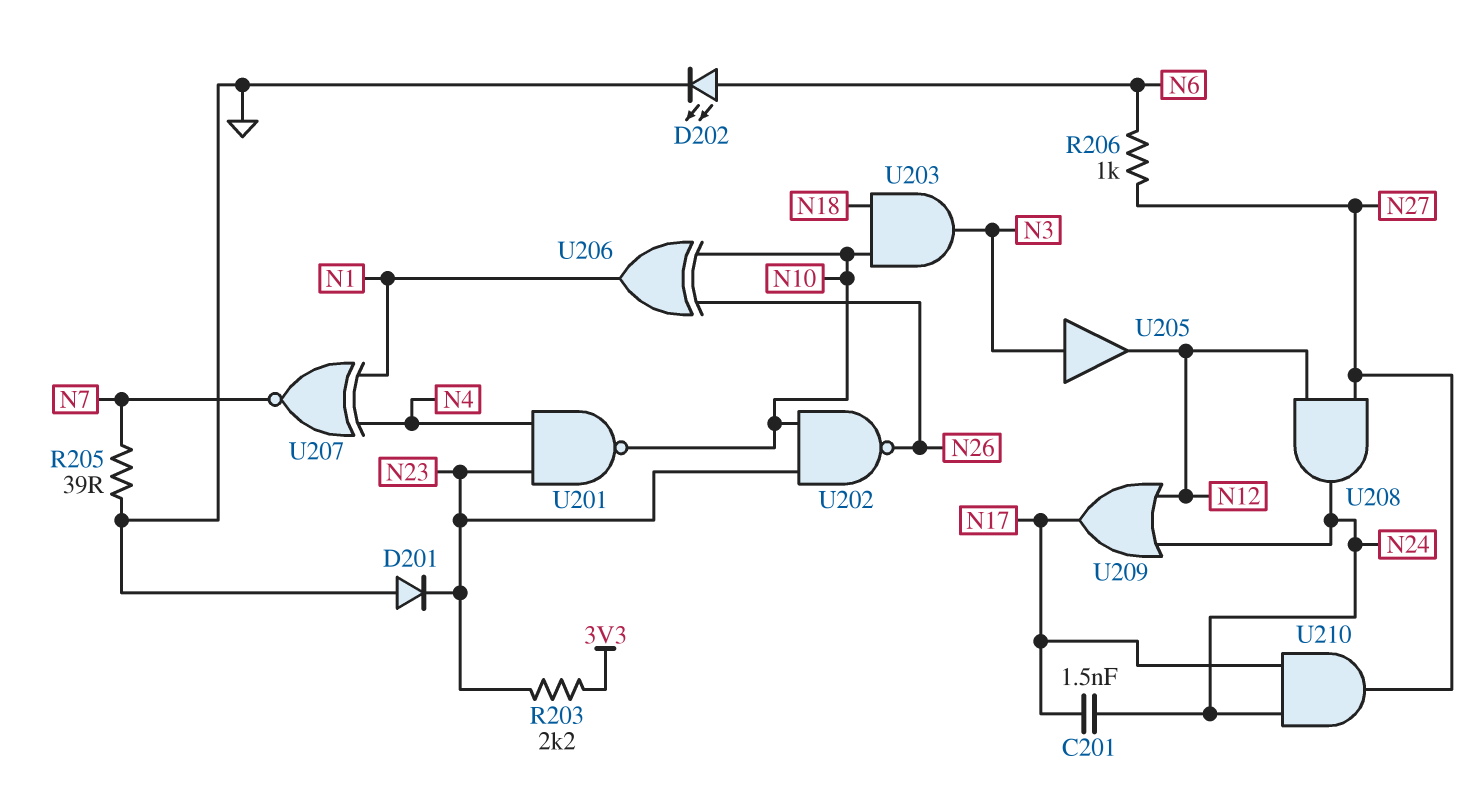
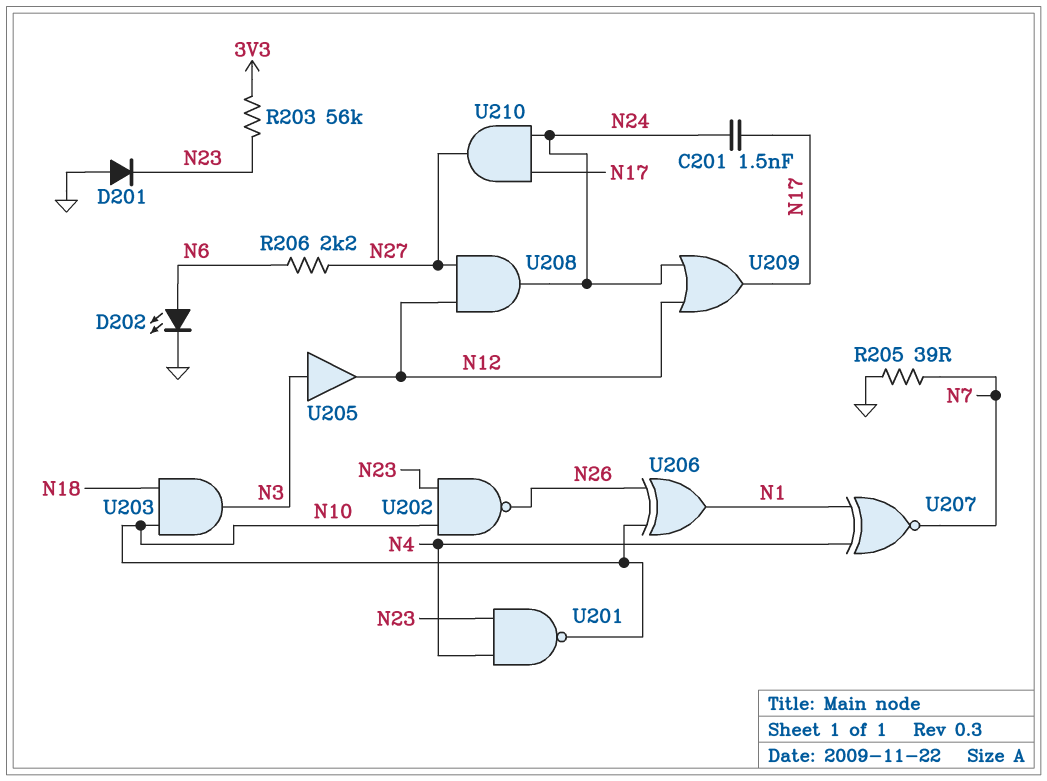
R203: 2.2k (3V3, N23) -> 56k (3V3, N23)
R206: 1k (N6, N27) -> 2.2k (N6, N27)

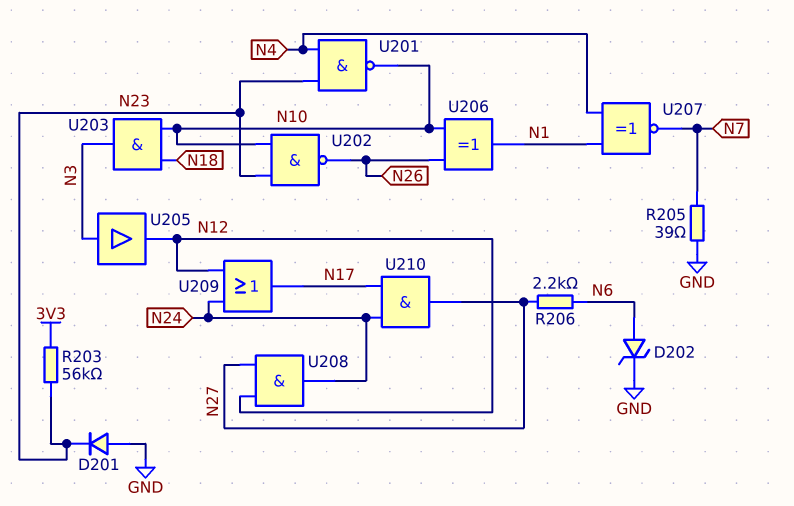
C201: 1.5nF (N17, N24) -> none
D202: LED (A N6, K GND) -> zener (A N6, K GND)

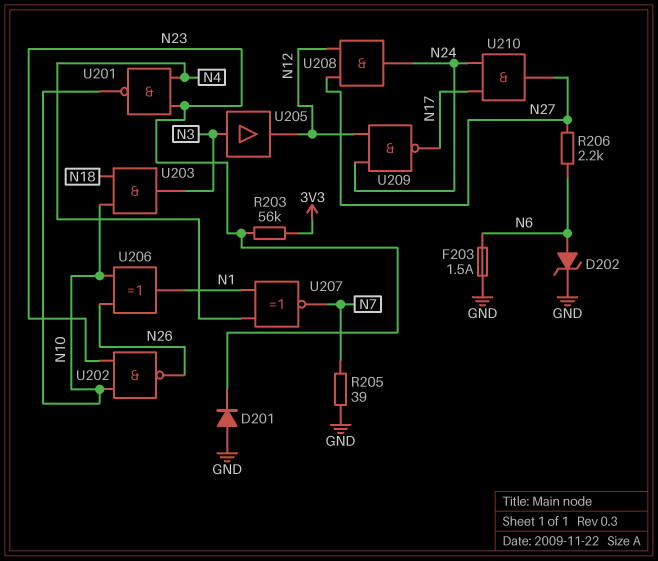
F203: none -> 1.5A (GND, N6)
U209: OR (in N12, in N24, out N17) -> NAND (in N12, in N24, out N17)

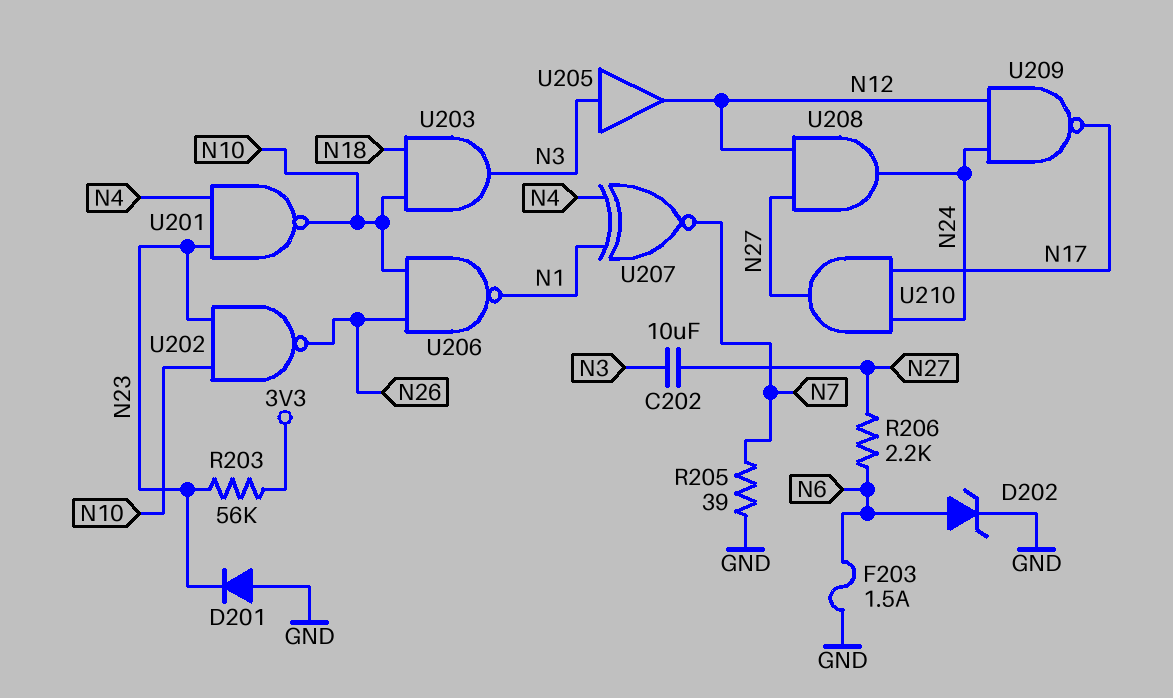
C202: none -> 10uF (N3, N27)
U206: XOR (in N10, in N26, out N1) -> NAND (in N10, in N26, out N1)

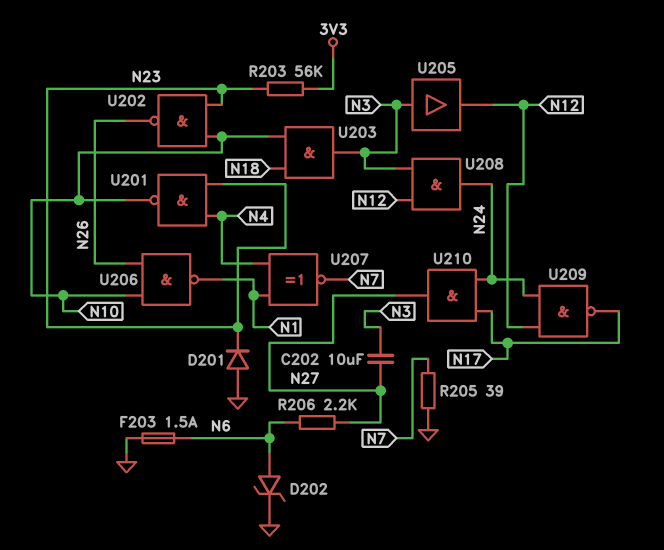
U208: AND (in N12, in N27, out N24) -> AND (in N3, in N12, out N24)

